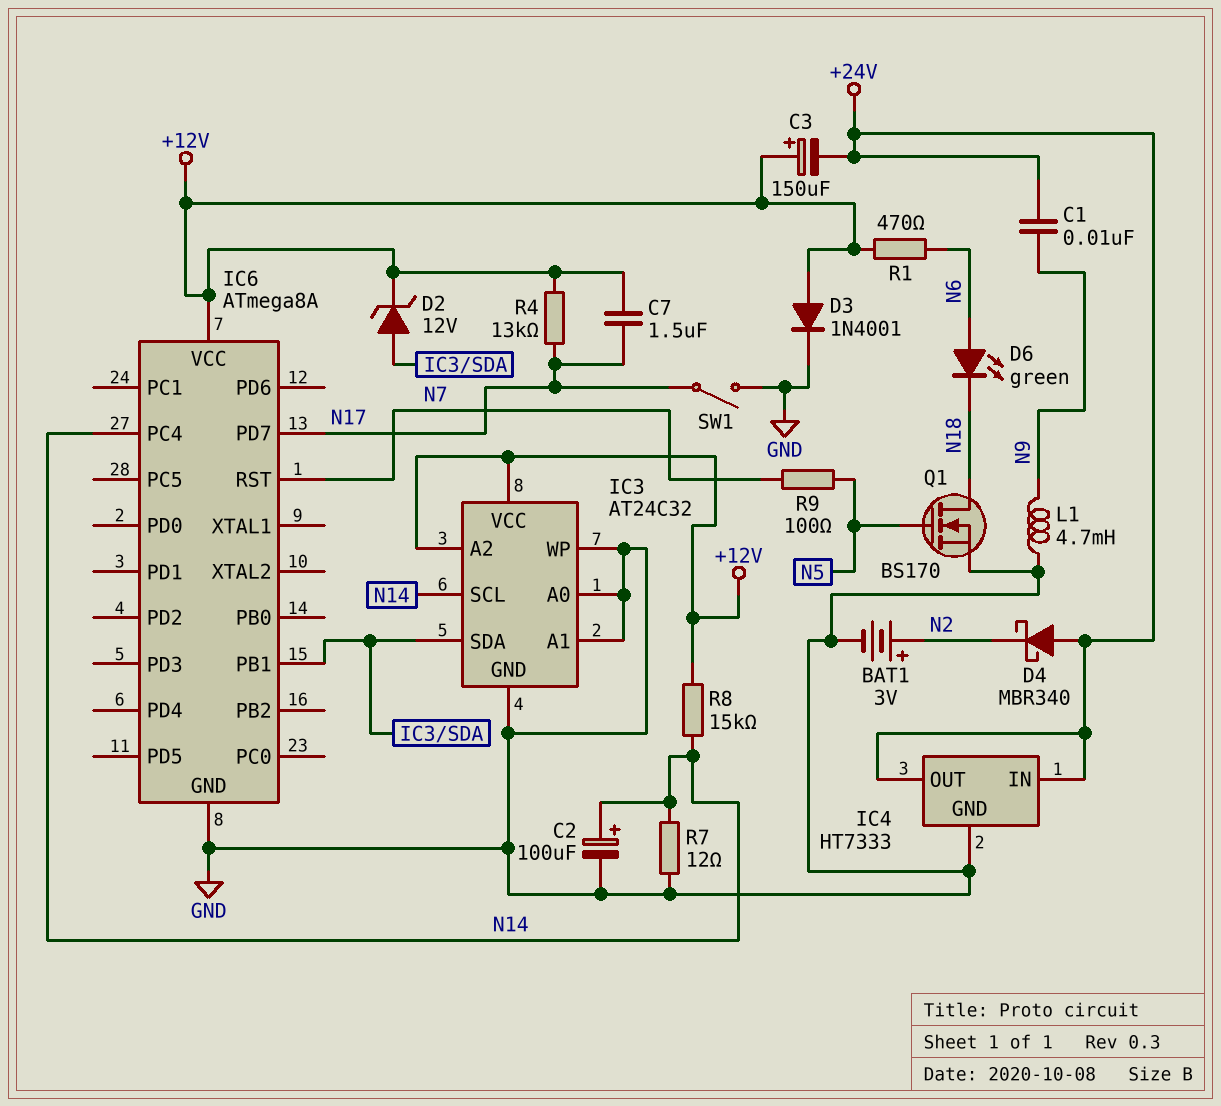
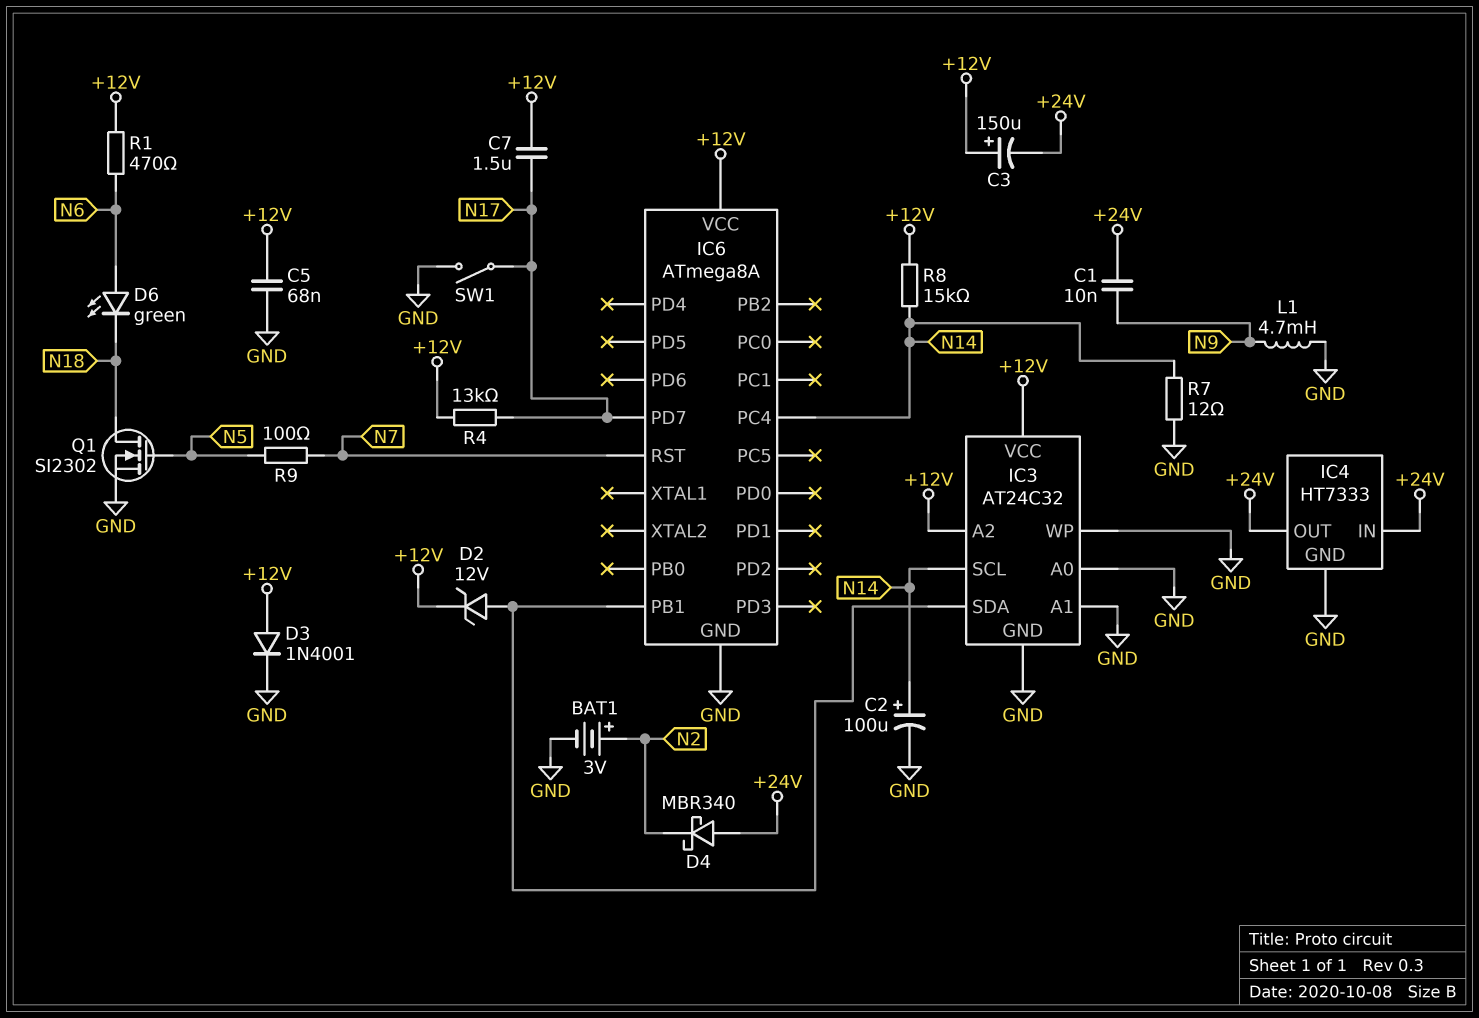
C5: none -> 68nF (+12V, GND)
Q1: NMOS BS170 (G N5, D N18, S GND) -> NMOS SI2302 (G N5, D N18, S GND)

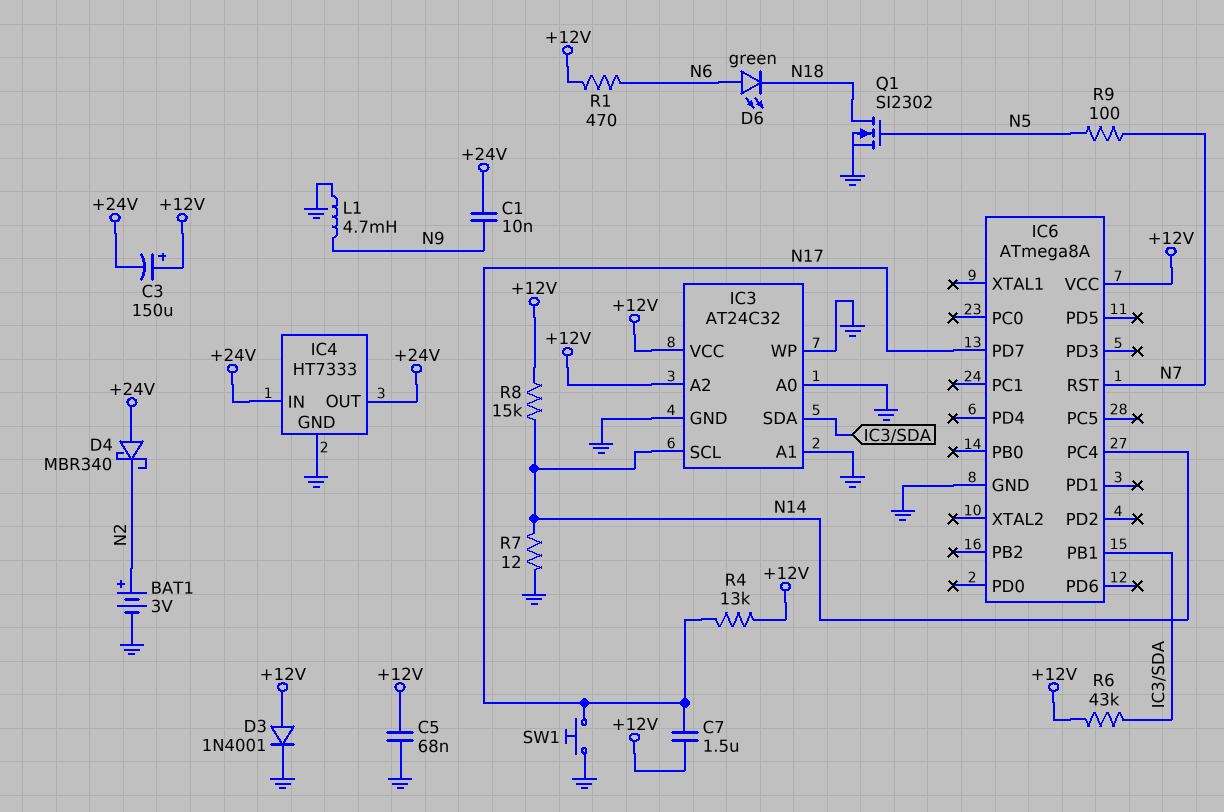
C2: 100uF (plus N14, minus GND) -> none
D2: zener 12V (A IC3/SDA, K +12V) -> none
R6: none -> 43k (+12V, IC3/SDA)
SW1: switch (GND, N17) -> button (GND, N17)

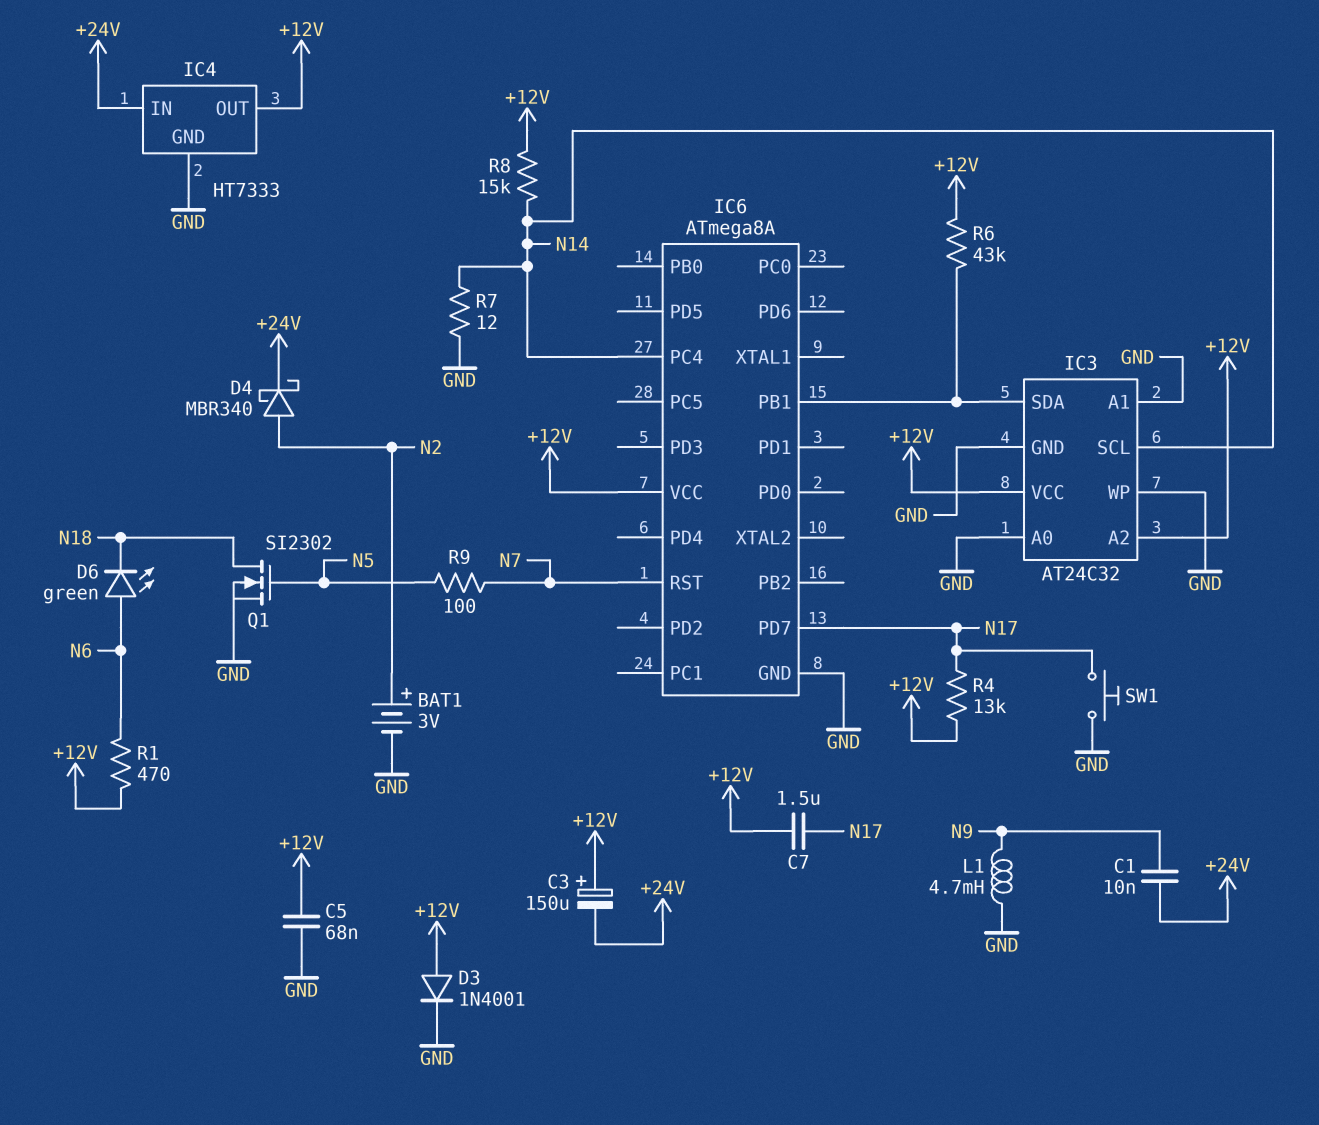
D4: schottky MBR340 (A +24V, K N2) -> schottky MBR340 (A N2, K +24V)
IC4 pin OUT: +24V -> +12V

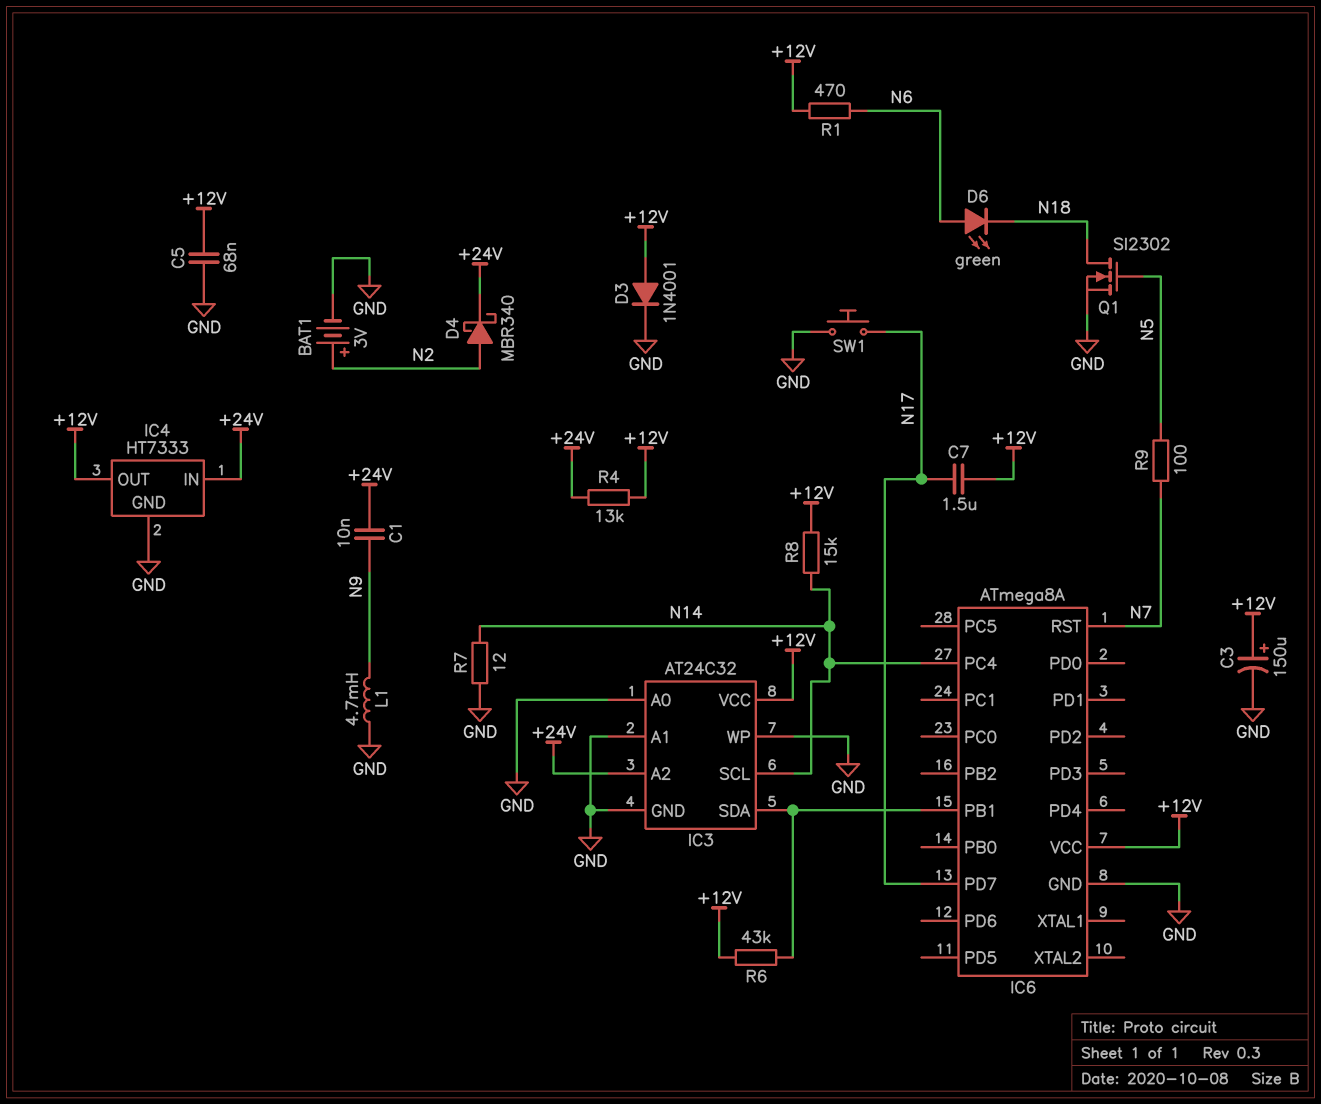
C3: 150uF (plus +12V, minus +24V) -> 150uF (plus +12V, minus GND)
IC3 pin A2: +12V -> +24V
R4: 13k (+12V, N17) -> 13k (+12V, +24V)

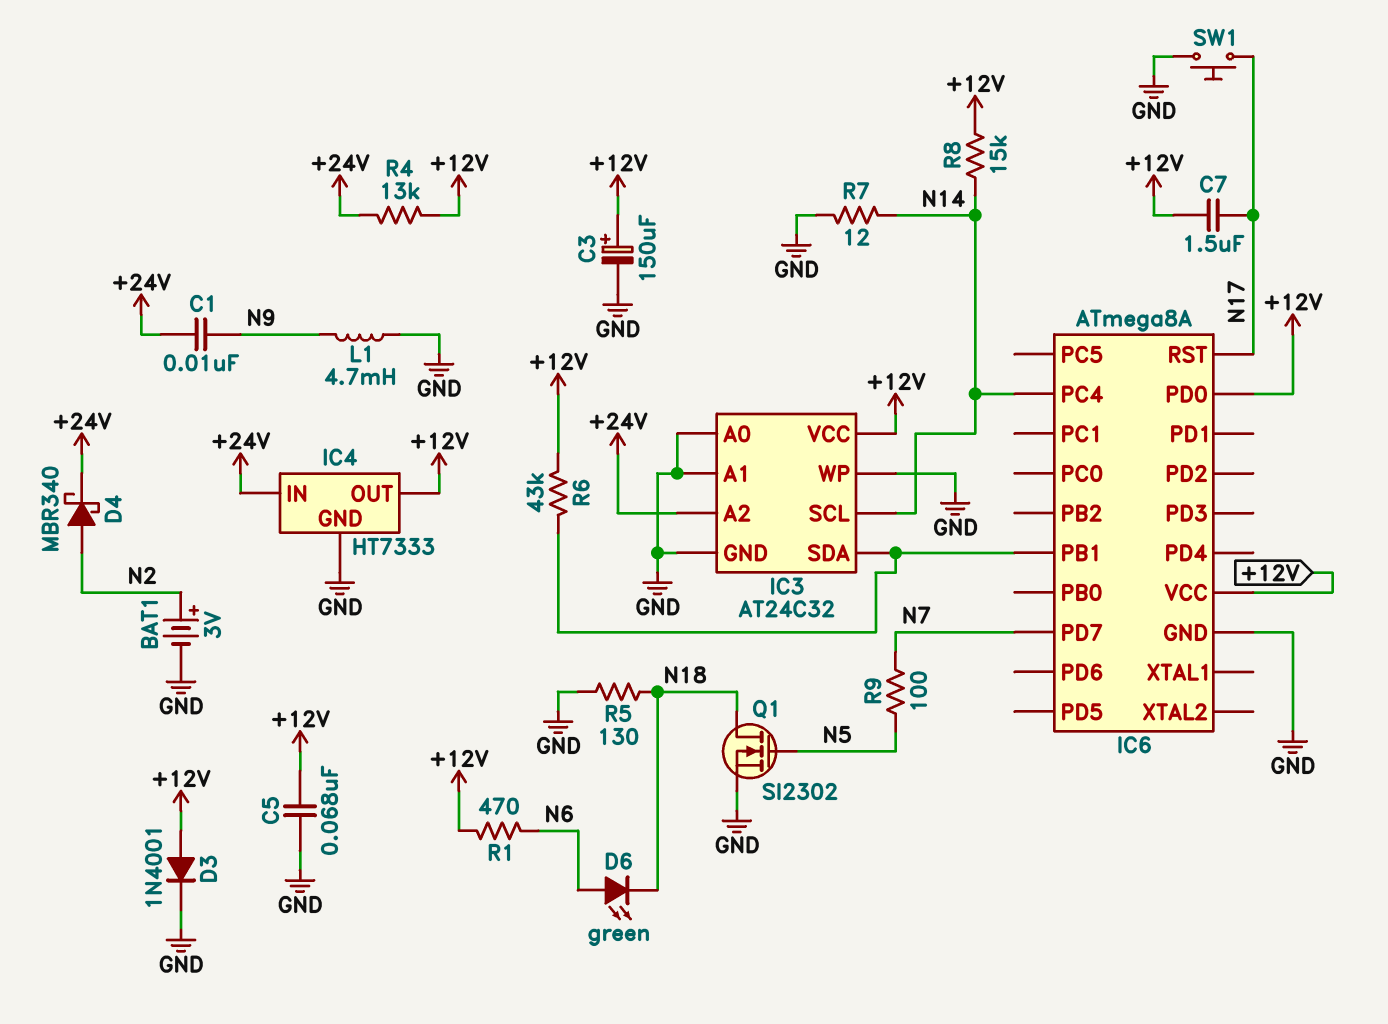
IC6 pin PD0: none -> +12V
IC6 pin PD7: N17 -> N7
IC6 pin RST: N7 -> N17
R5: none -> 130 (GND, N18)

